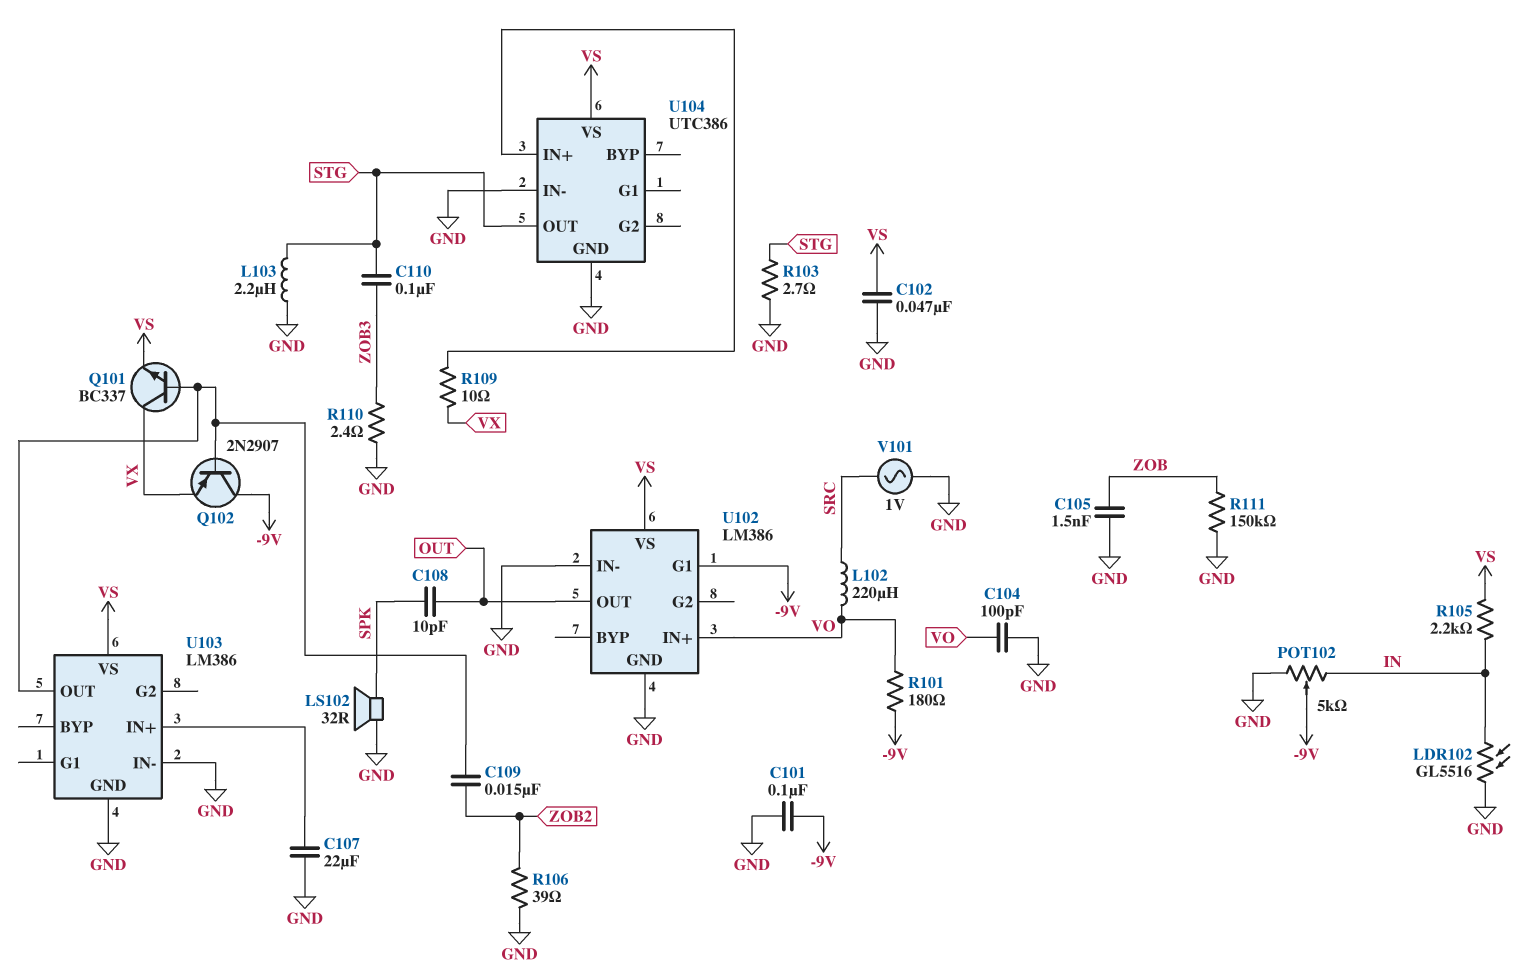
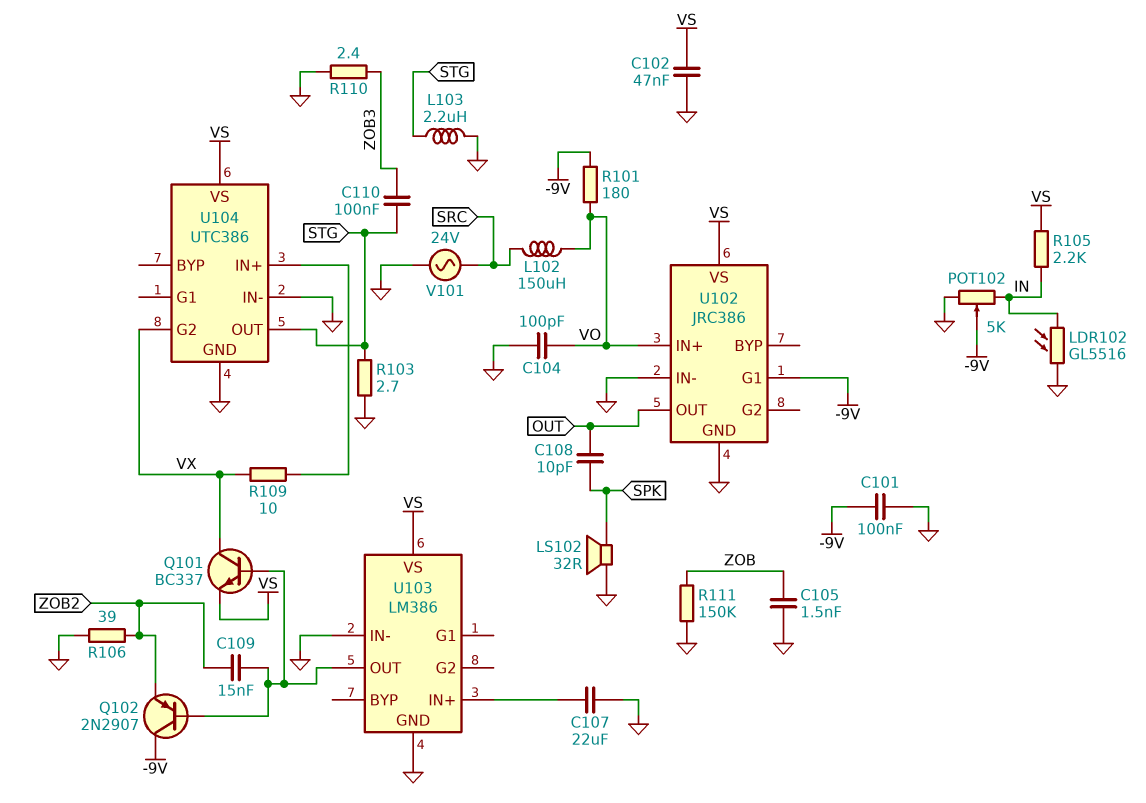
L102: 220uH (SRC, VO) -> 150uH (SRC, VO)
Q102: PNP 2N2907 (B U103/OUT, C -9V, E VX) -> PNP 2N2907 (B U103/OUT, C -9V, E ZOB2)
U102: LM386 -> JRC386
U104 pin G2: none -> VX
V101: AC 1V (GND, SRC) -> AC 24V (GND, SRC)

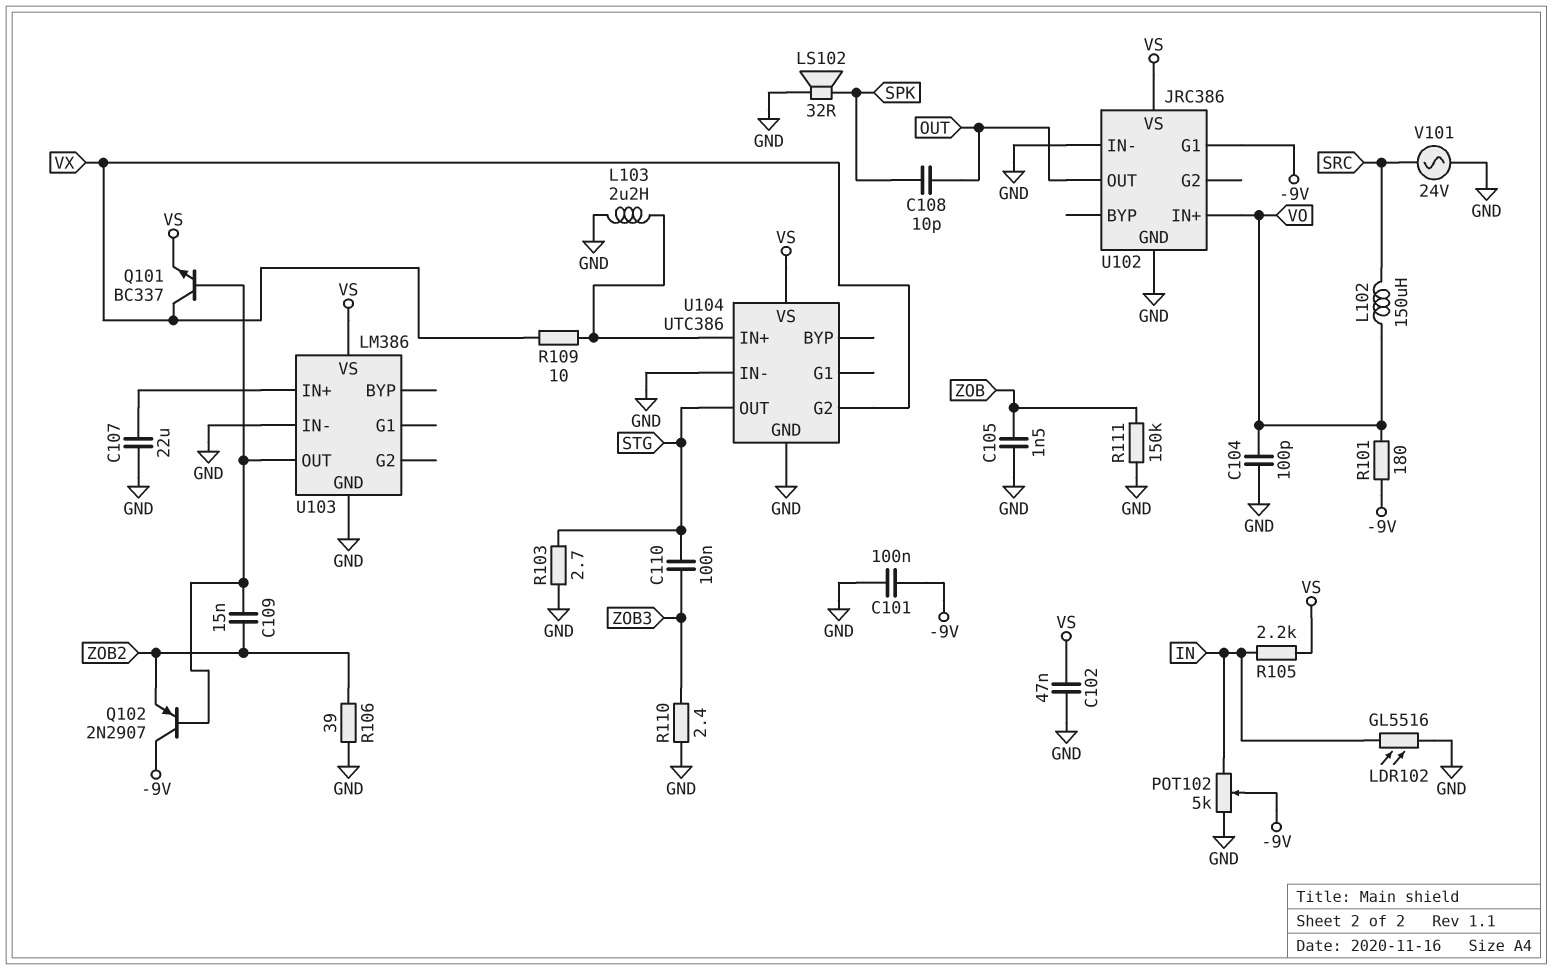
L103: 2.2uH (GND, STG) -> 2.2uH (GND, U104/IN+)

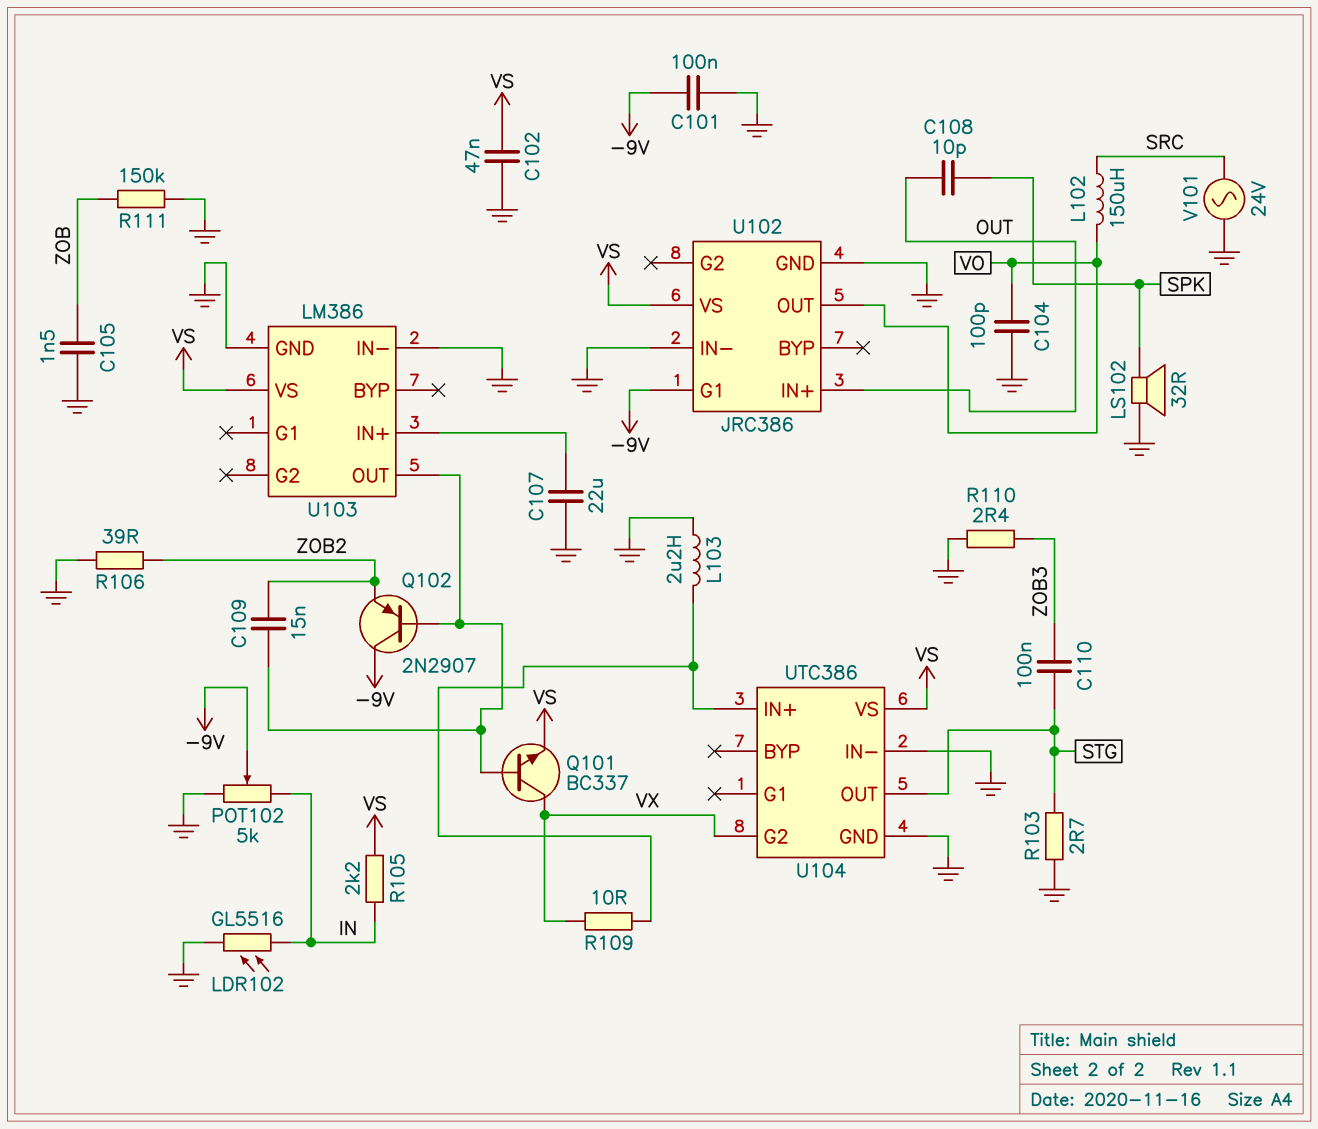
R101: 180 (-9V, VO) -> none
U102 pin IN+: VO -> OUT
U102 pin OUT: OUT -> VO

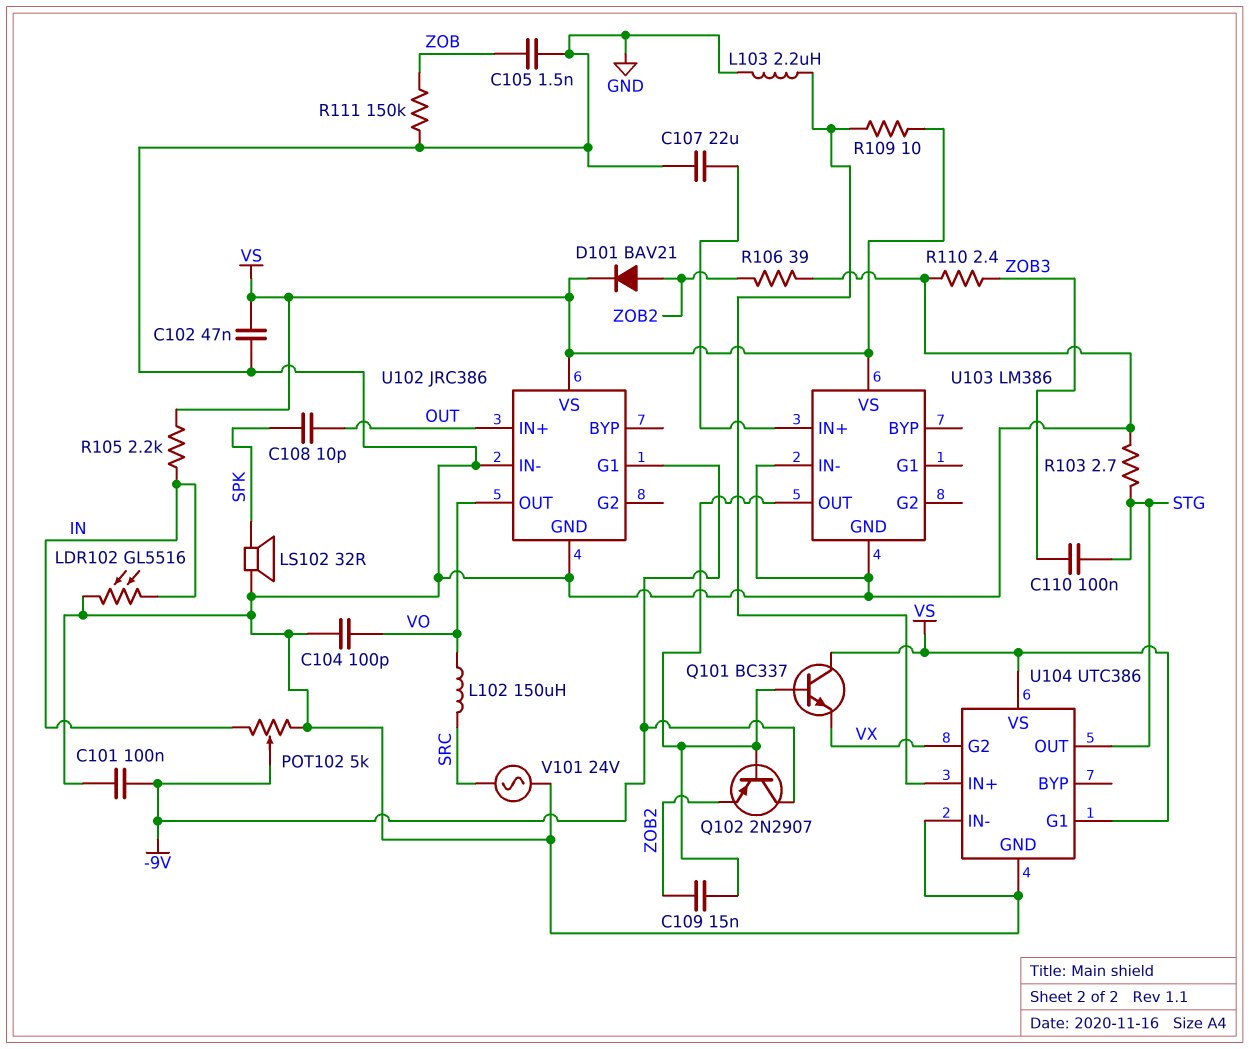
D101: none -> diode BAV21 (A ZOB2, K VS)
Q101: NPN BC337 (B U103/OUT, C VX, E VS) -> NPN BC337 (B U103/OUT, C VS, E VX)
R109: 10 (U104/IN+, VX) -> 10 (U104/IN+, VS)
U104 pin G1: none -> VS

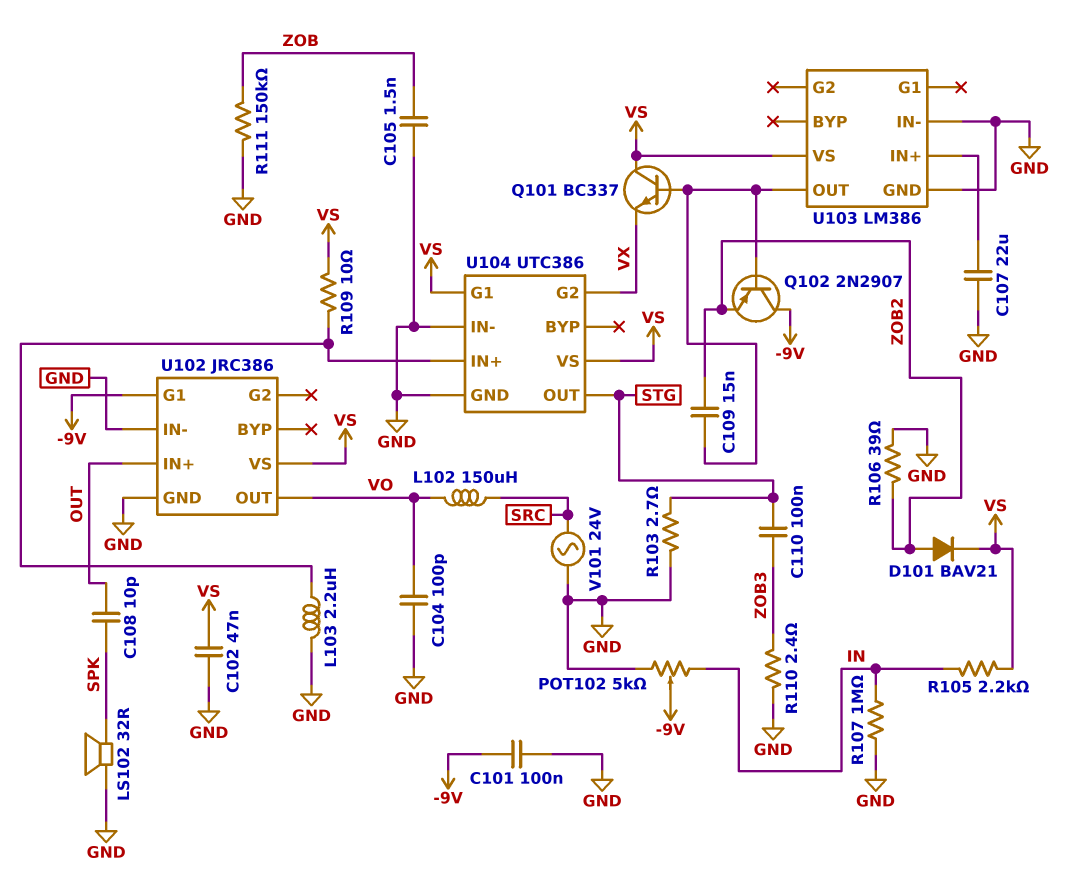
LDR102: GL5516 (GND, IN) -> none
R107: none -> 1M (GND, IN)

